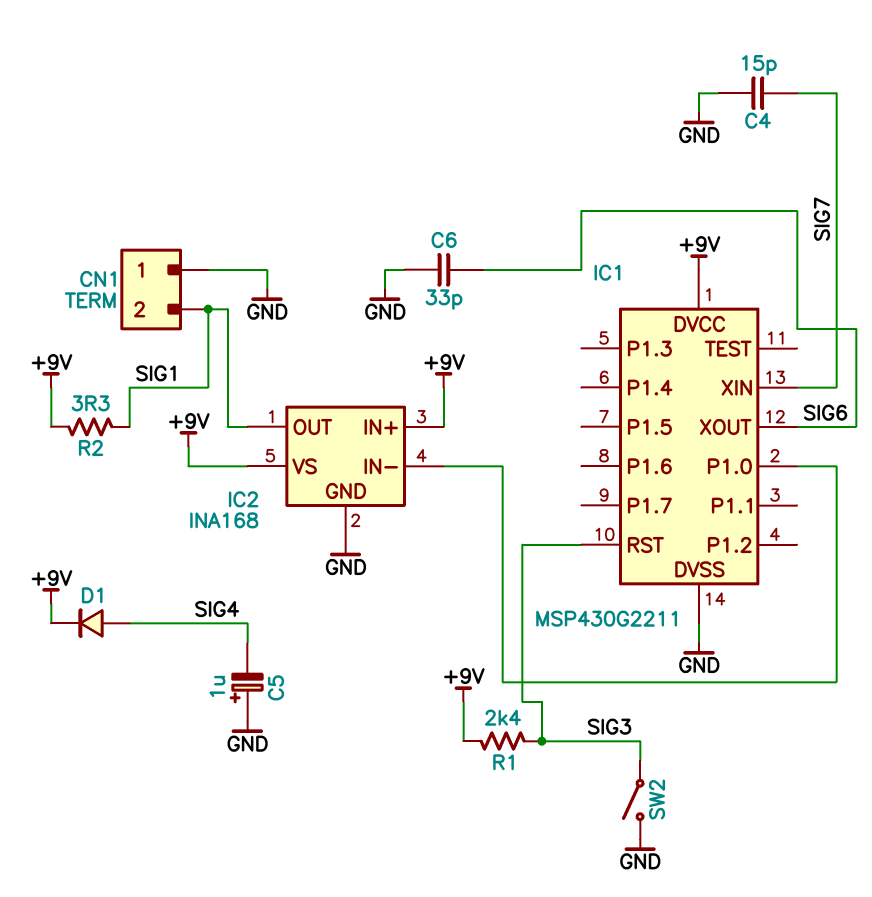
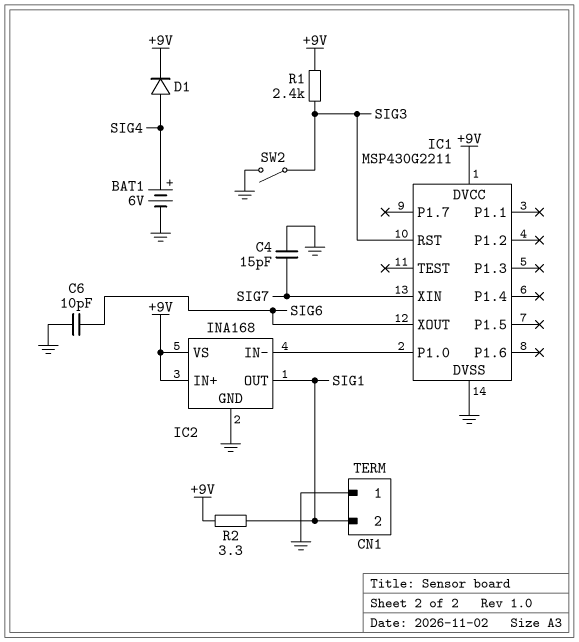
BAT1: none -> 6V (plus SIG4, minus GND)
C5: 1uF (plus GND, minus SIG4) -> none
C6: 33pF (GND, SIG6) -> 10pF (GND, SIG6)

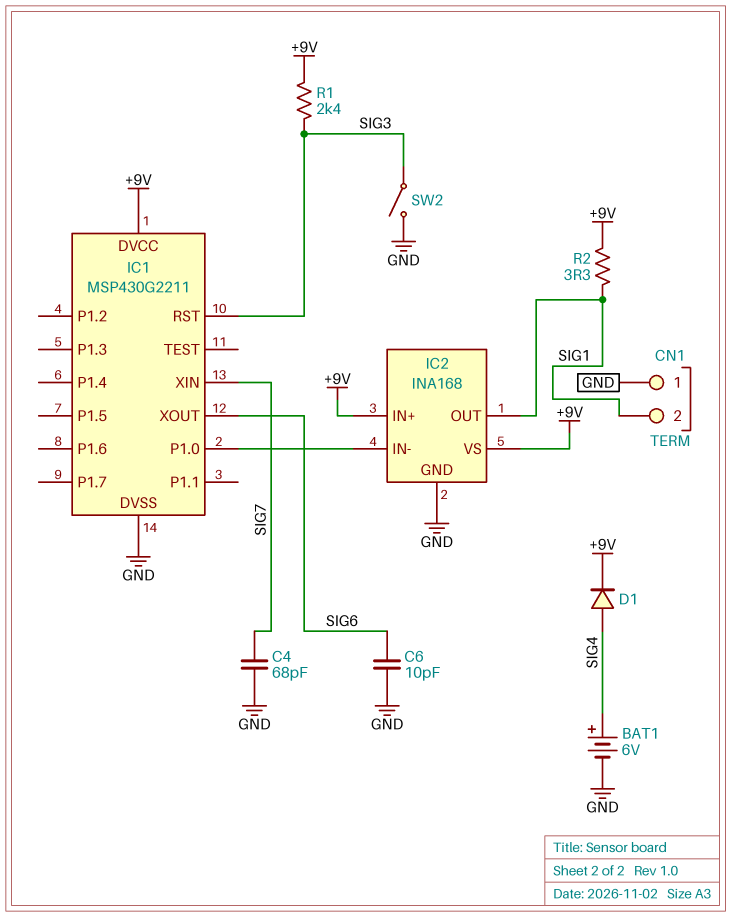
C4: 15pF (GND, SIG7) -> 68pF (GND, SIG7)

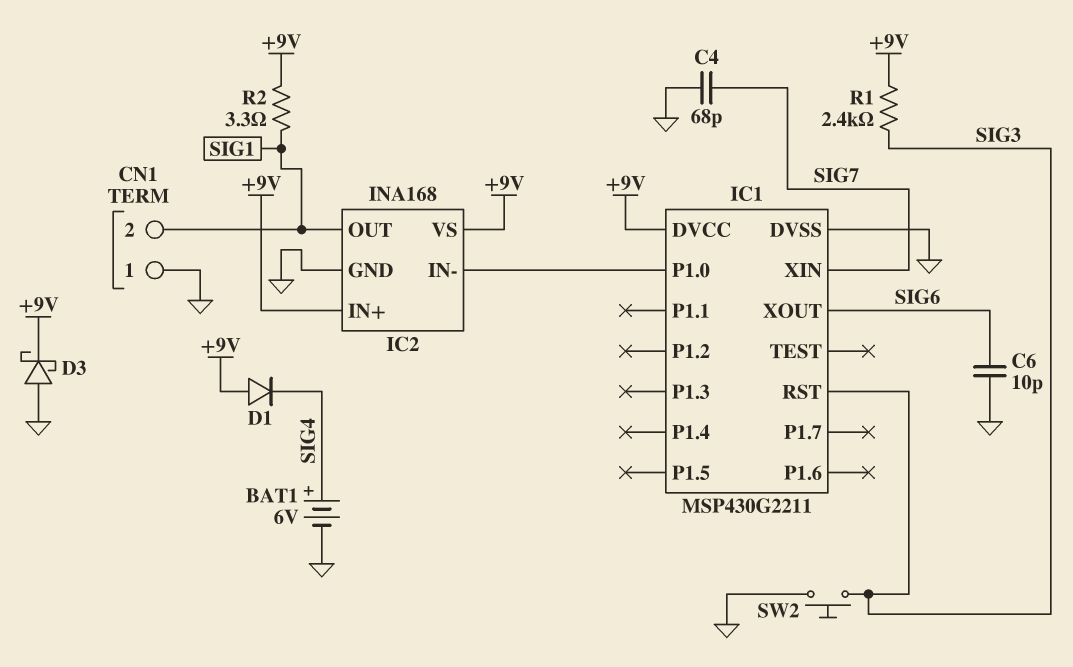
D1: diode (A SIG4, K +9V) -> diode (A +9V, K SIG4)
D3: none -> schottky (A GND, K +9V)
SW2: switch (GND, SIG3) -> button (GND, SIG3)

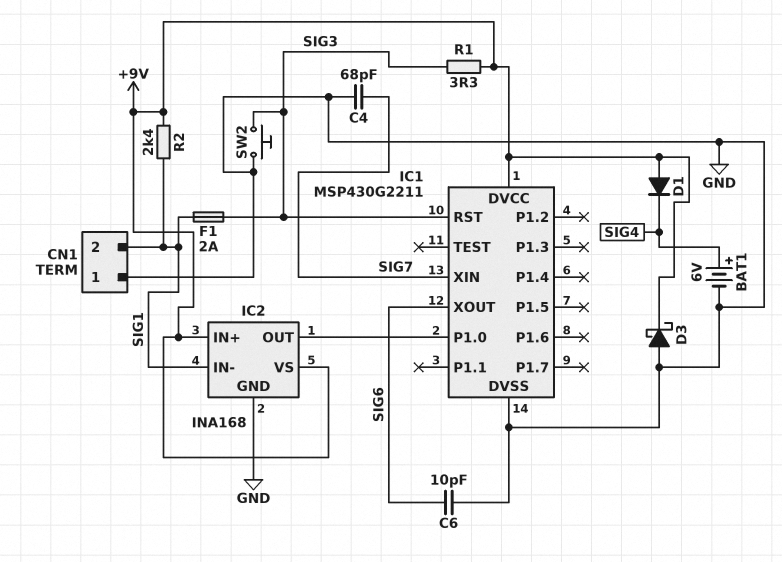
F1: none -> 2A (SIG1, SIG3)
IC2 pin IN-: IC1/P1.0 -> SIG1
IC2 pin OUT: SIG1 -> IC1/P1.0
R1: 2.4k (+9V, SIG3) -> 3.3 (+9V, SIG3)
R2: 3.3 (+9V, SIG1) -> 2.4k (+9V, SIG1)

